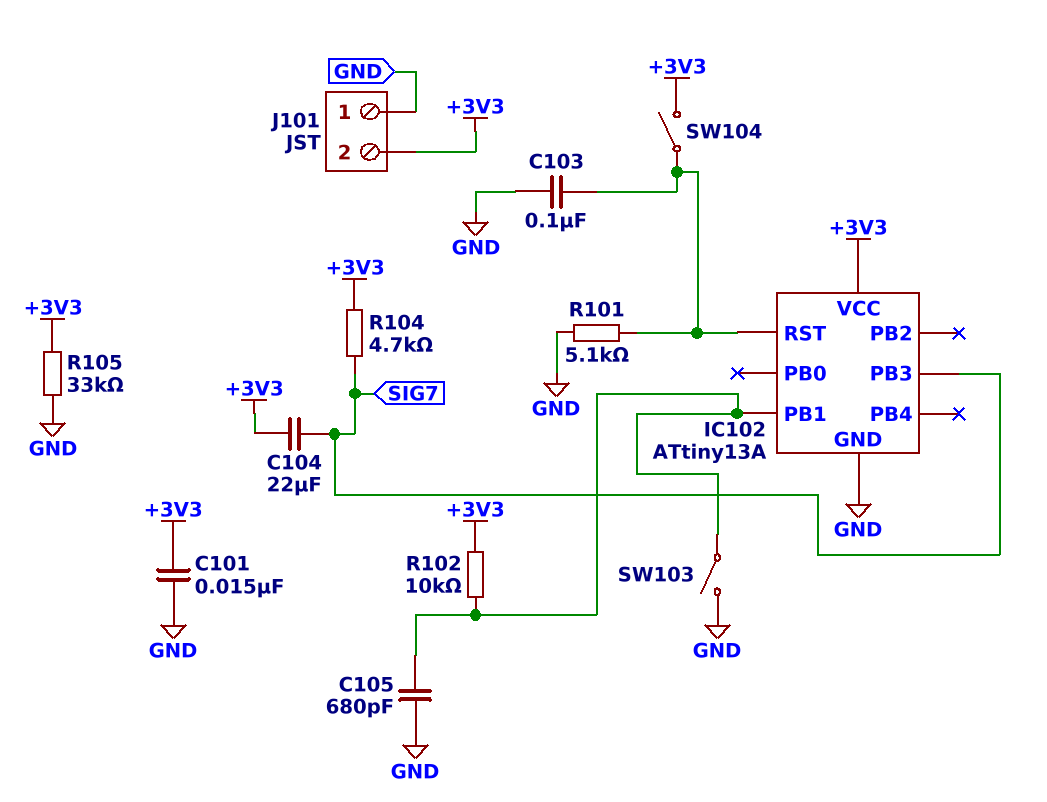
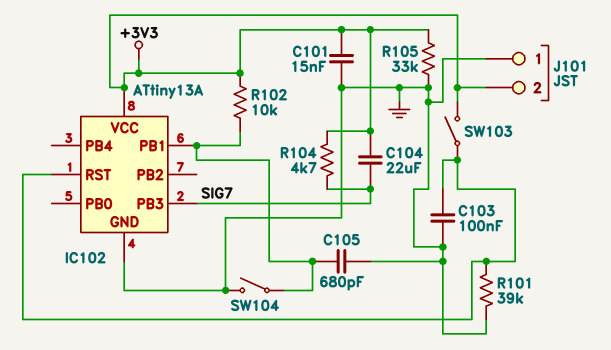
R101: 5.1k (GND, IC102/RST) -> 39k (GND, IC102/RST)
SW103: switch (GND, IC102/PB1) -> switch (+3V3, IC102/RST)
SW104: switch (+3V3, IC102/RST) -> switch (GND, IC102/PB1)

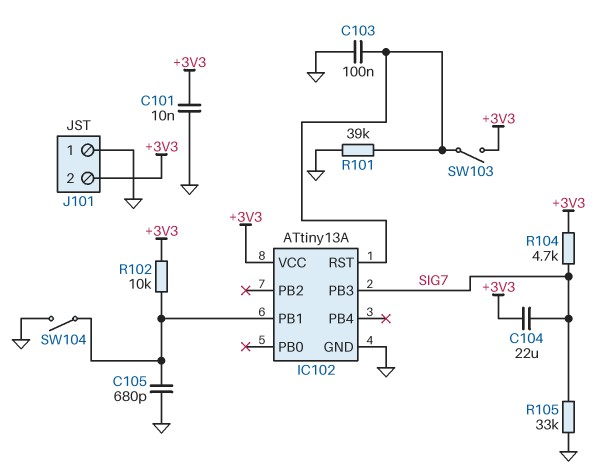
C101: 15nF (+3V3, GND) -> 10nF (+3V3, GND)
R105: 33k (+3V3, GND) -> 33k (GND, SIG7)

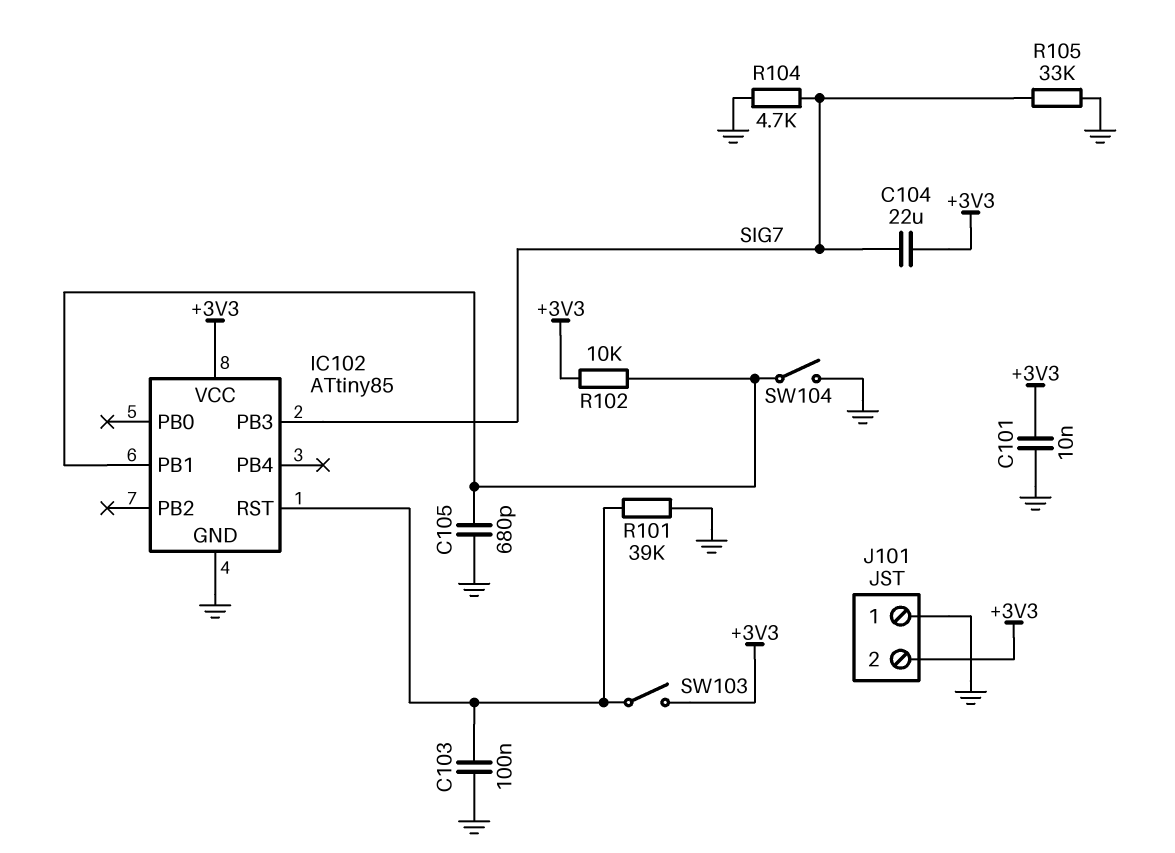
IC102: ATtiny13A -> ATtiny85
R104: 4.7k (+3V3, SIG7) -> 4.7k (GND, SIG7)

